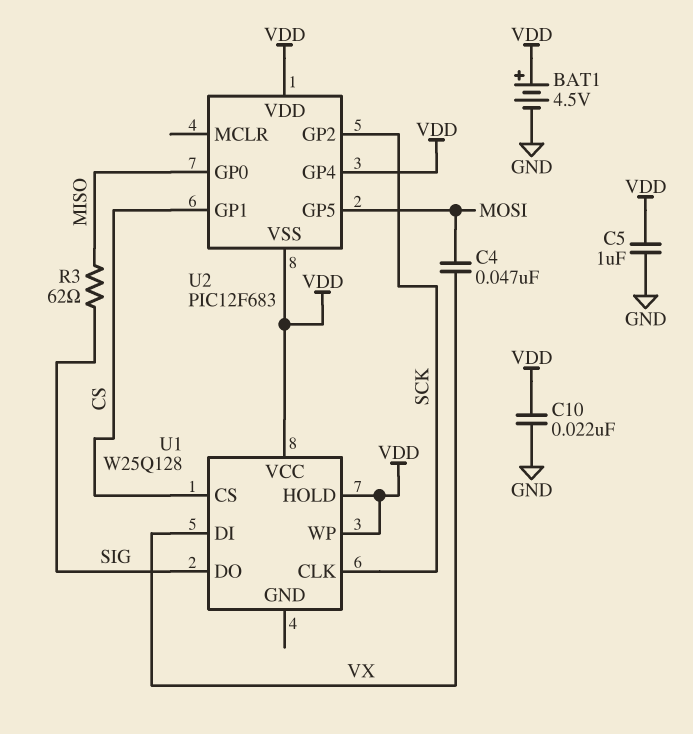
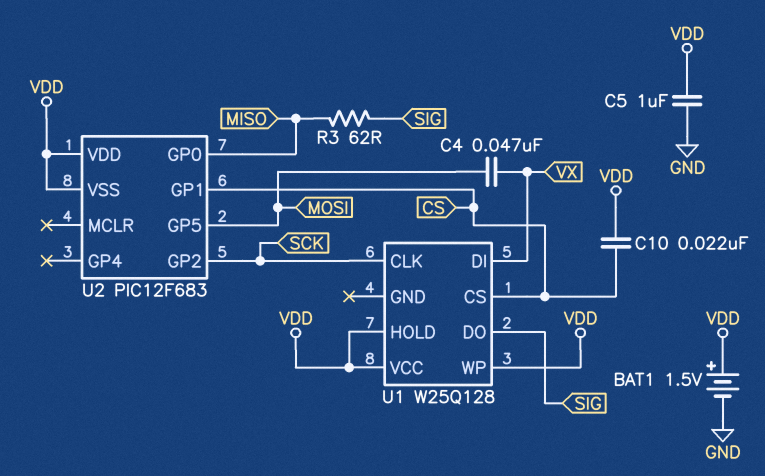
BAT1: 4.5V (plus VDD, minus GND) -> 1.5V (plus VDD, minus GND)
C10: 22nF (GND, VDD) -> 22nF (CS, VDD)
U2 pin GP4: VDD -> none

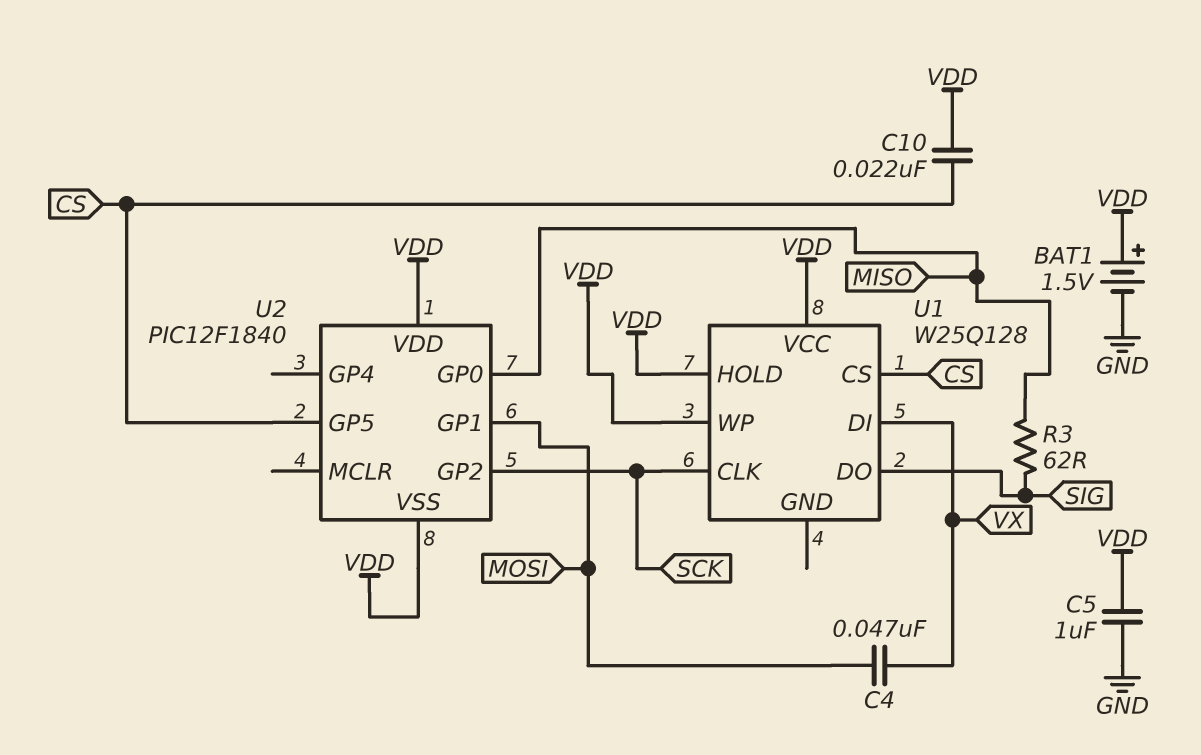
U2: PIC12F683 -> PIC12F1840
U2 pin GP1: CS -> MOSI
U2 pin GP5: MOSI -> CS

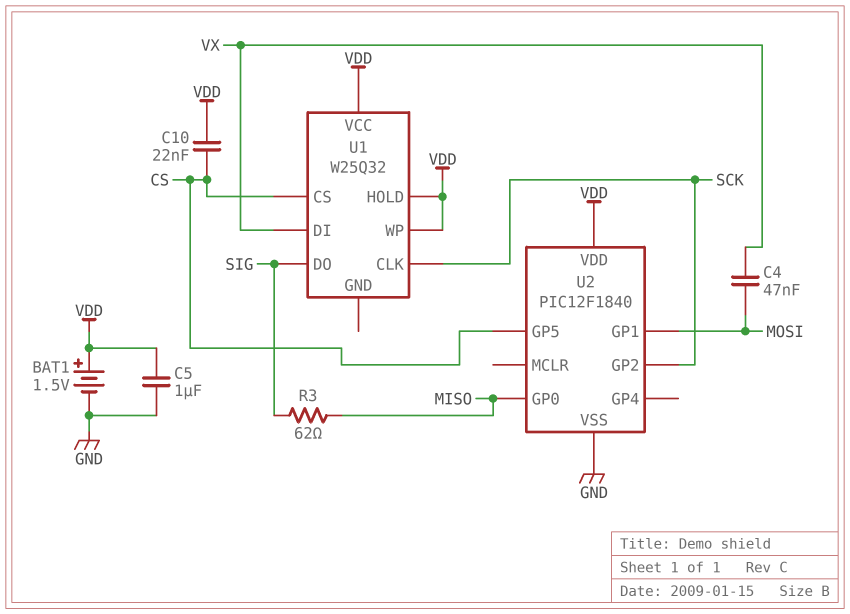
U1: W25Q128 -> W25Q32
U2 pin VSS: VDD -> GND

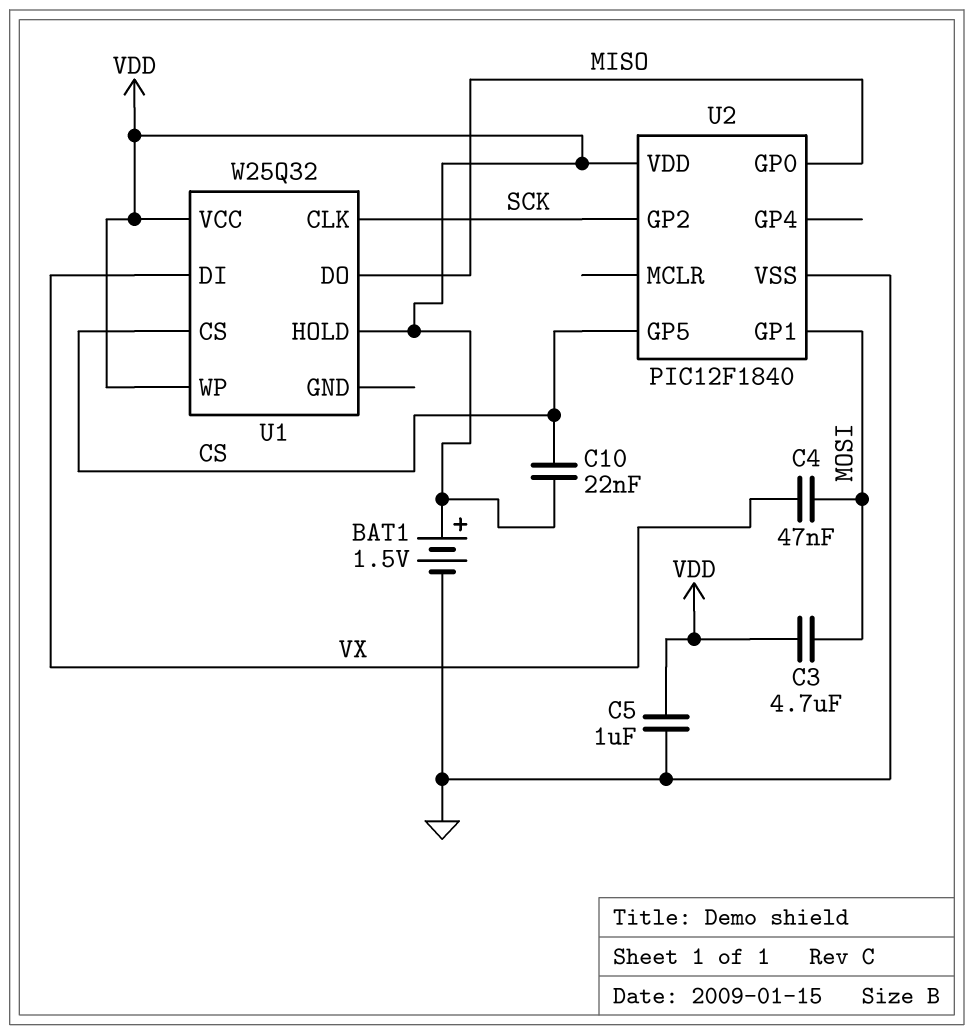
C3: none -> 4.7uF (MOSI, VDD)
R3: 62 (MISO, SIG) -> none
U1 pin DO: SIG -> MISO

